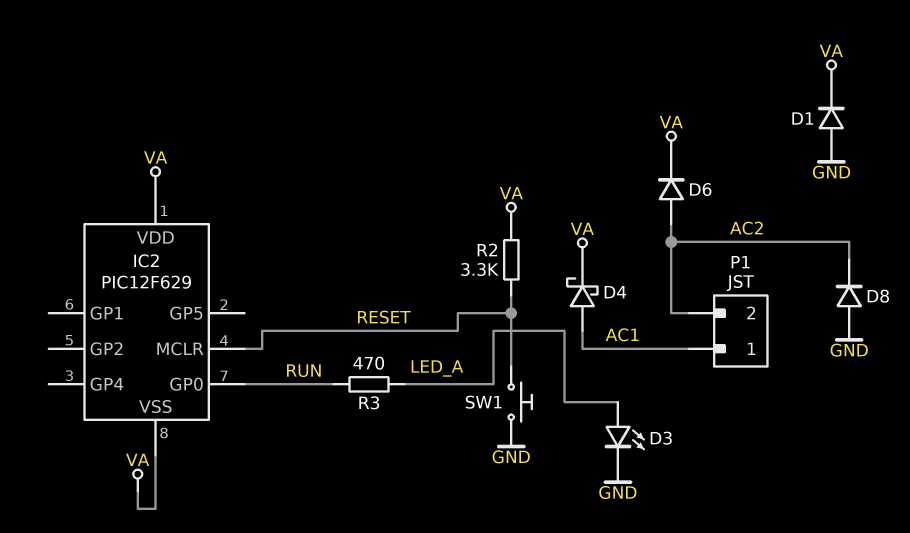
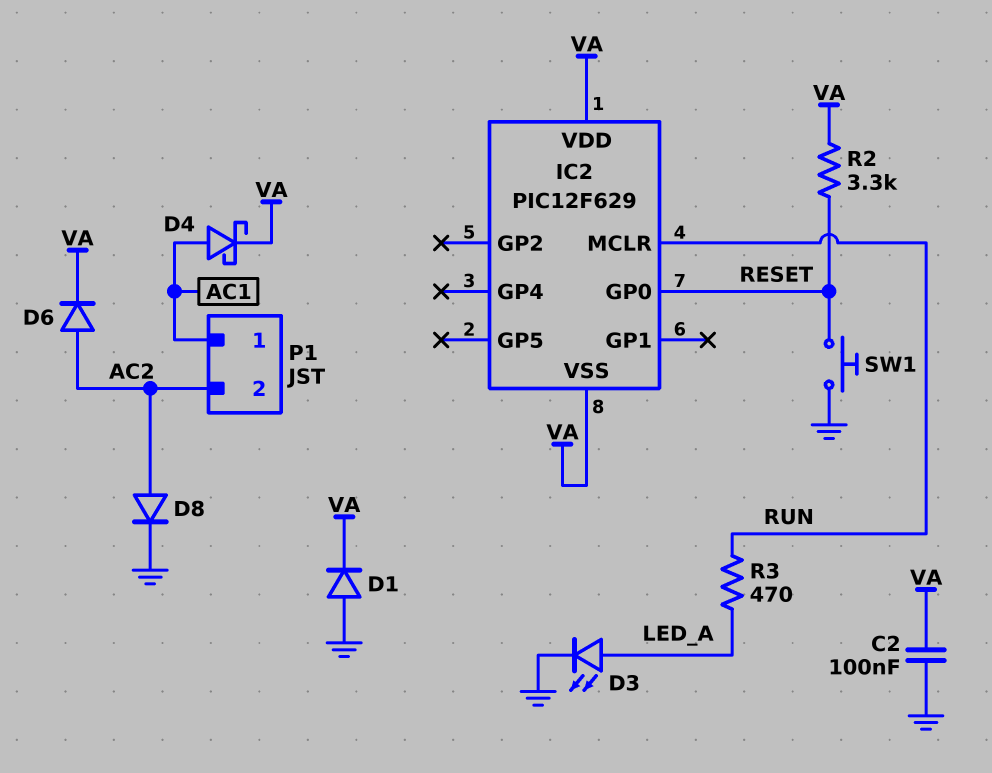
C2: none -> 100nF (GND, VA)
D8: diode (A GND, K AC2) -> diode (A AC2, K GND)
IC2 pin GP0: RUN -> RESET
IC2 pin MCLR: RESET -> RUN

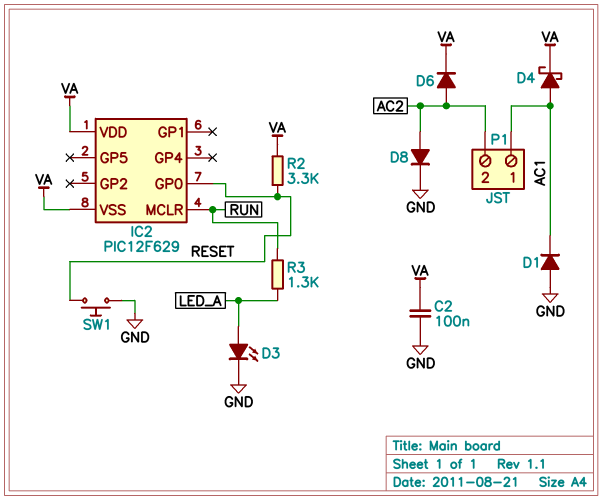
D1: diode (A GND, K VA) -> diode (A GND, K AC1)
R3: 470 (LED_A, RUN) -> 1.3k (LED_A, RUN)

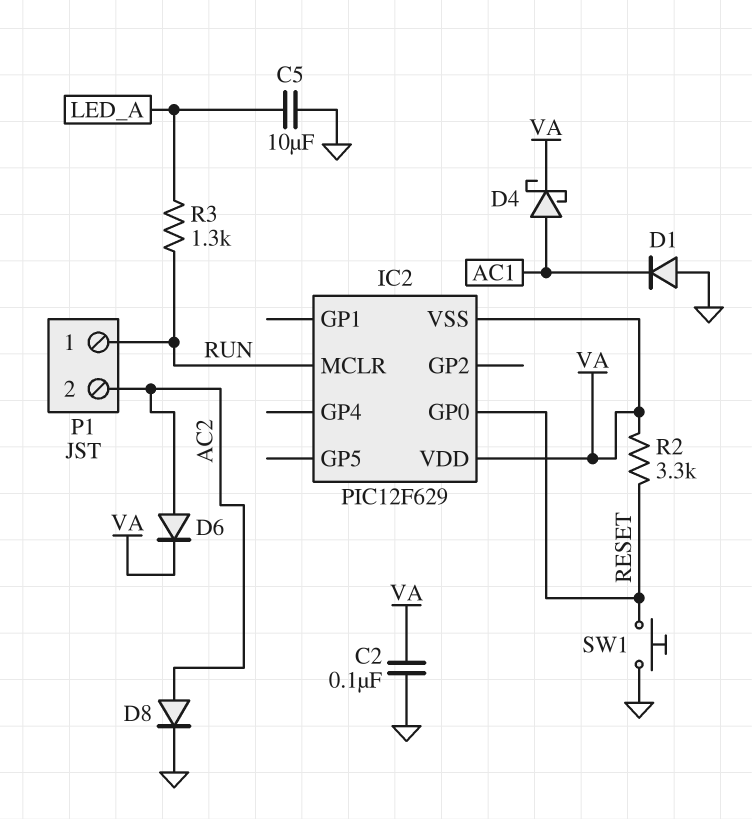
C5: none -> 10uF (GND, LED_A)
D3: LED (A LED_A, K GND) -> none
P1 pin 1: AC1 -> RUN

